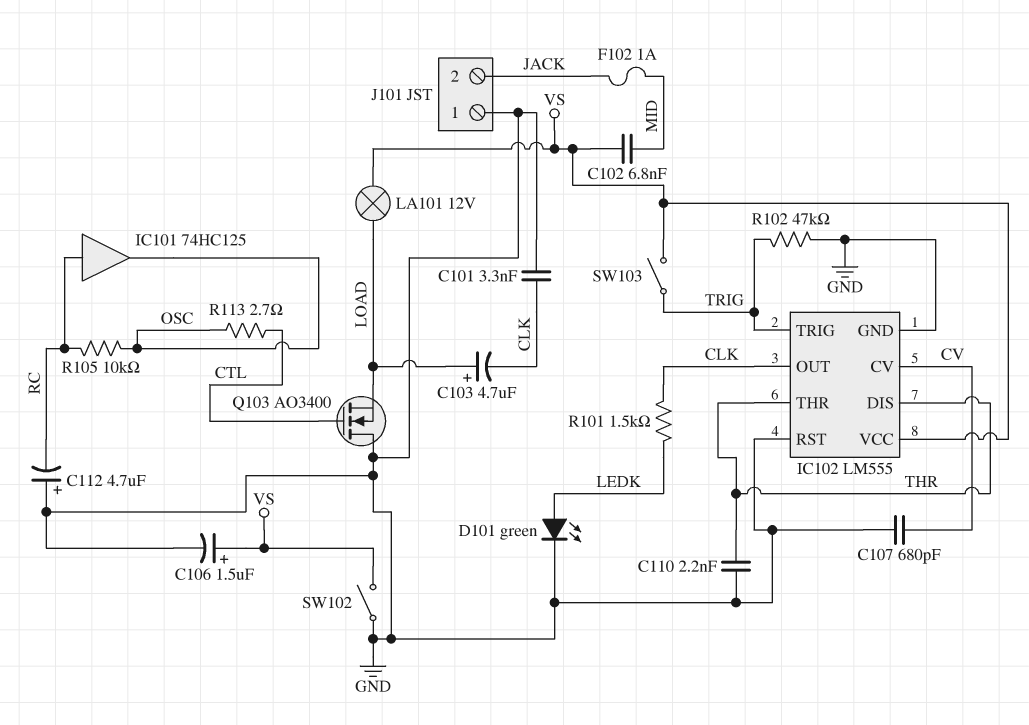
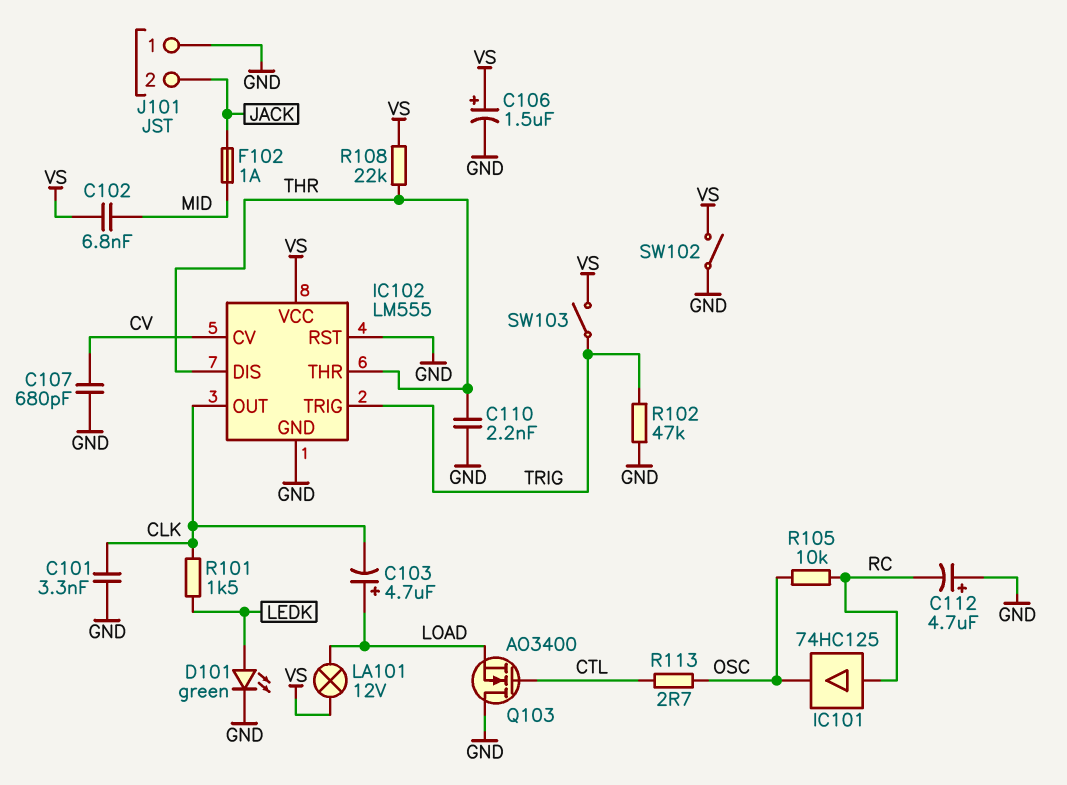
R108: none -> 22k (THR, VS)

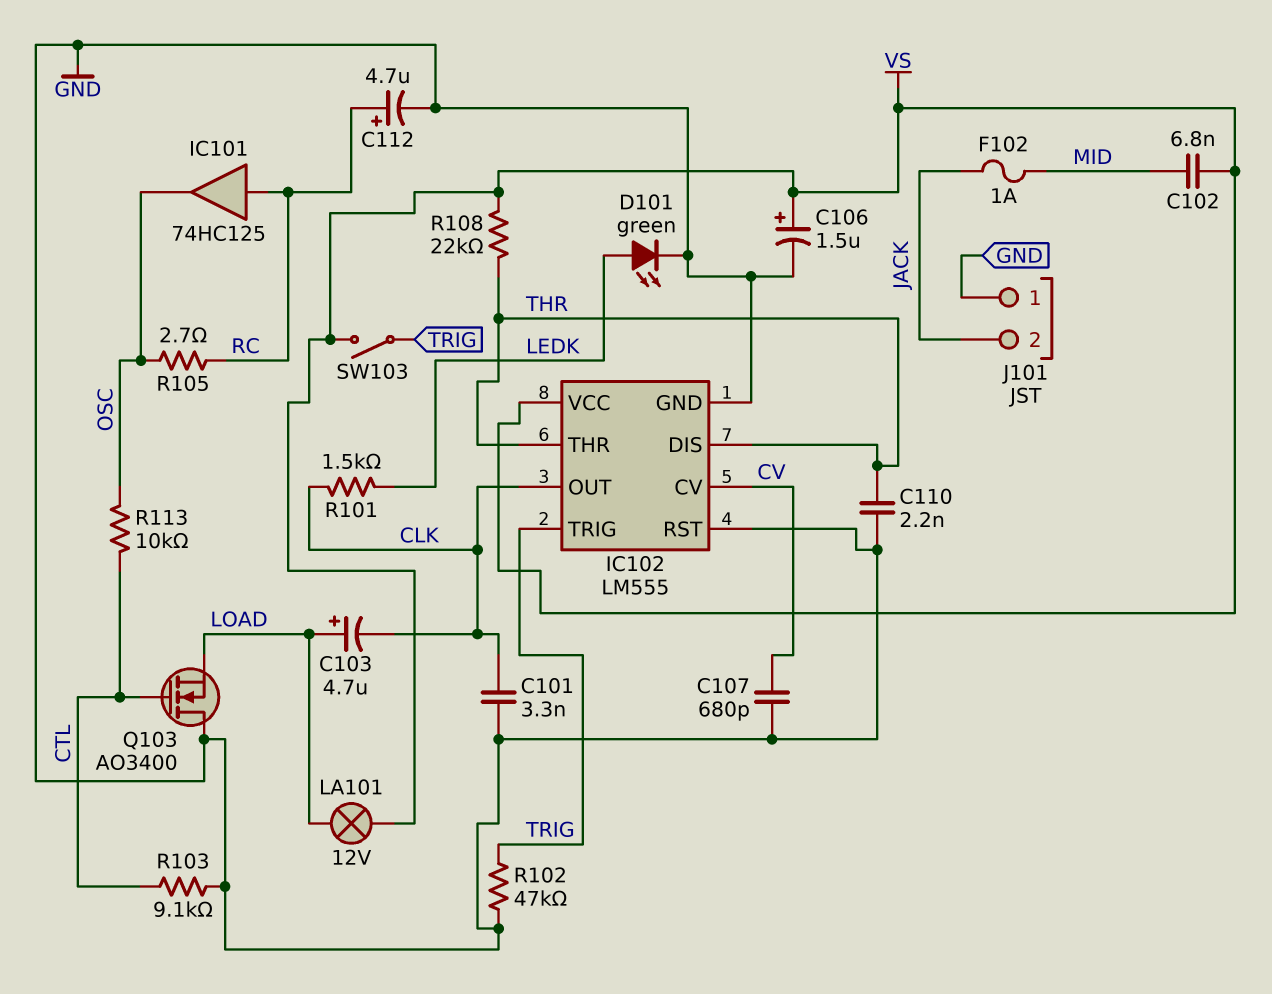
C112: 4.7uF (plus GND, minus RC) -> 4.7uF (plus RC, minus GND)
R103: none -> 9.1k (CTL, GND)
R105: 10k (OSC, RC) -> 2.7 (OSC, RC)
R113: 2.7 (CTL, OSC) -> 10k (CTL, OSC)
SW102: switch (GND, VS) -> none

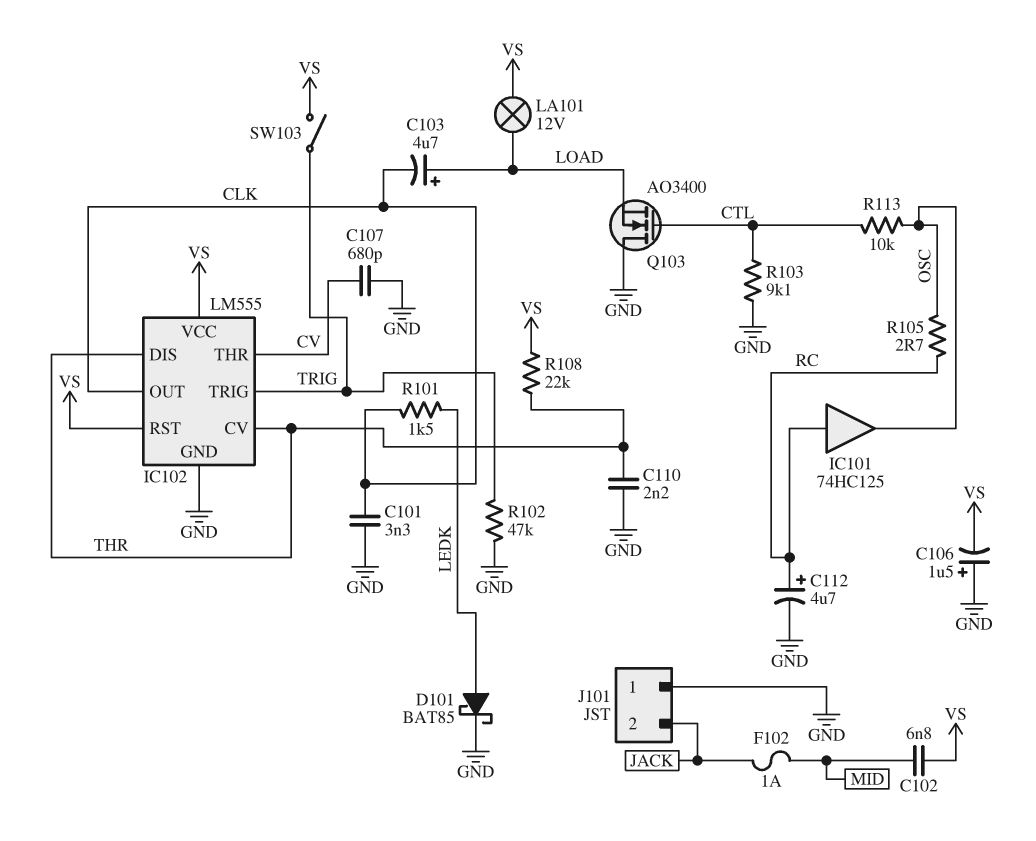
C106: 1.5uF (plus VS, minus GND) -> 1.5uF (plus GND, minus VS)
D101: LED green (A LEDK, K GND) -> schottky BAT85 (A LEDK, K GND)
IC102 pin CV: CV -> THR
IC102 pin RST: GND -> VS
IC102 pin THR: THR -> CV

